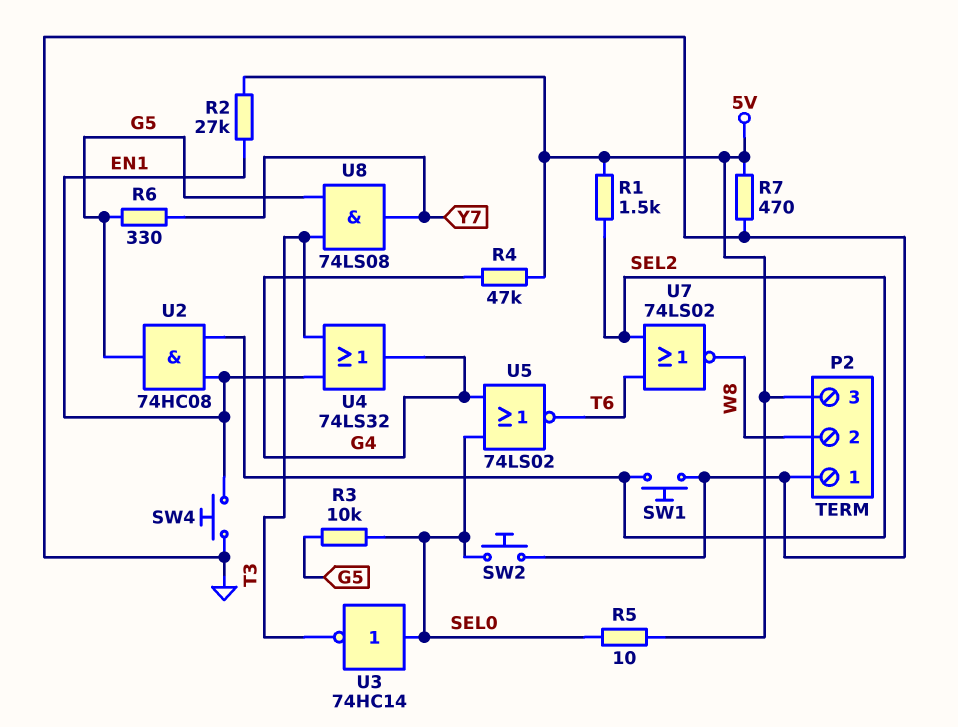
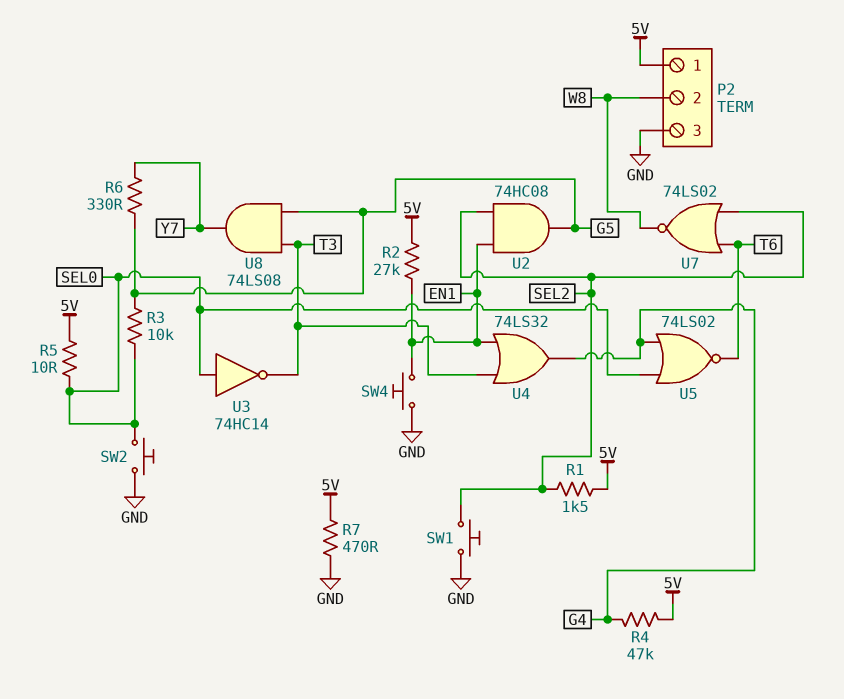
P2 pin 1: GND -> 5V
P2 pin 3: 5V -> GND

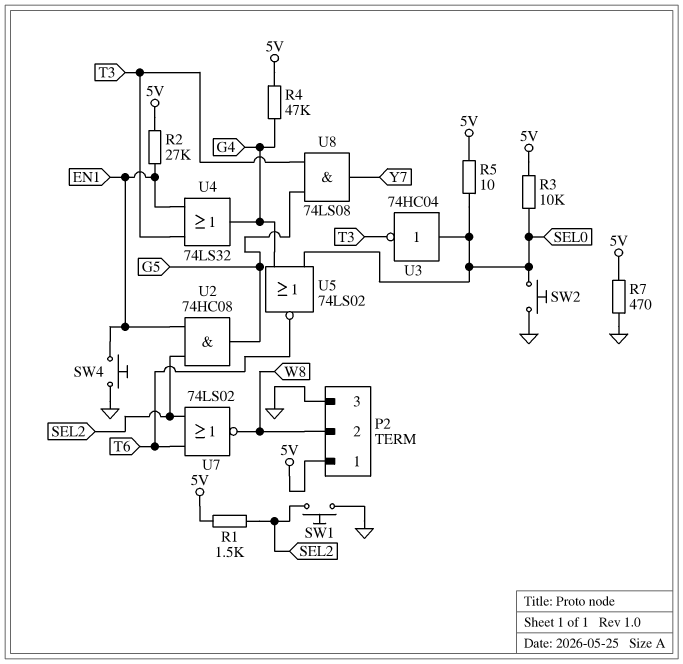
R3: 10k (G5, SEL0) -> 10k (5V, SEL0)
R6: 330 (G5, Y7) -> none
U3: NOT 74HC14 (in SEL0, out T3) -> NOT 74HC04 (in SEL0, out T3)

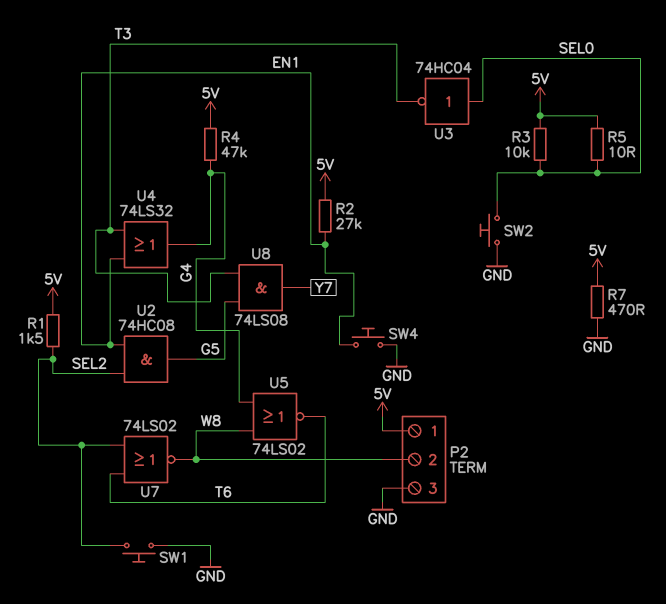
U5: NOR 74LS02 (in G4, in SEL0, out T6) -> NOR 74LS02 (in G4, in W8, out T6)

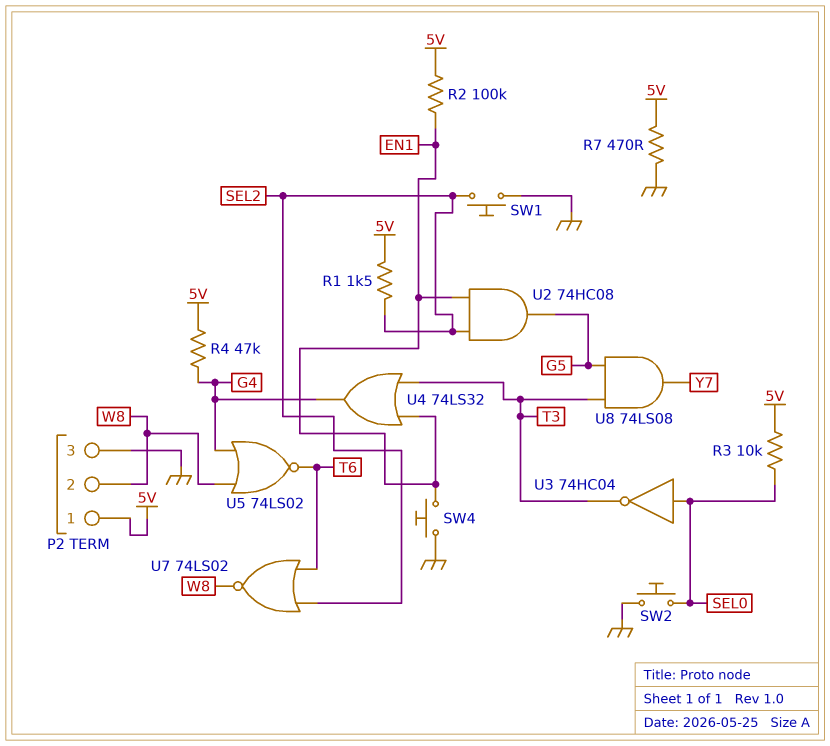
R2: 27k (5V, EN1) -> 100k (5V, EN1)
R5: 10 (5V, SEL0) -> none

